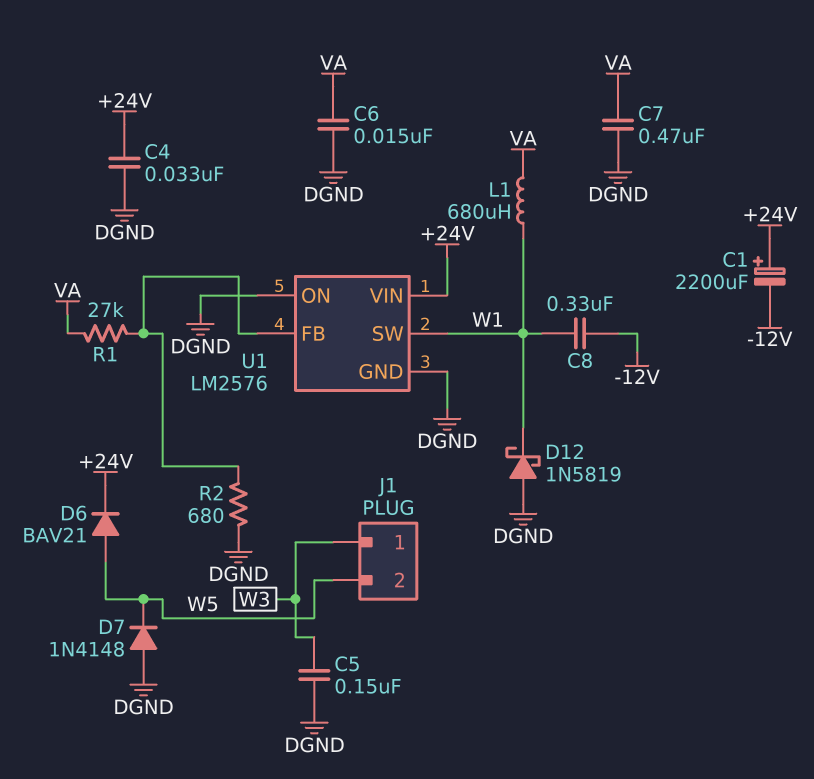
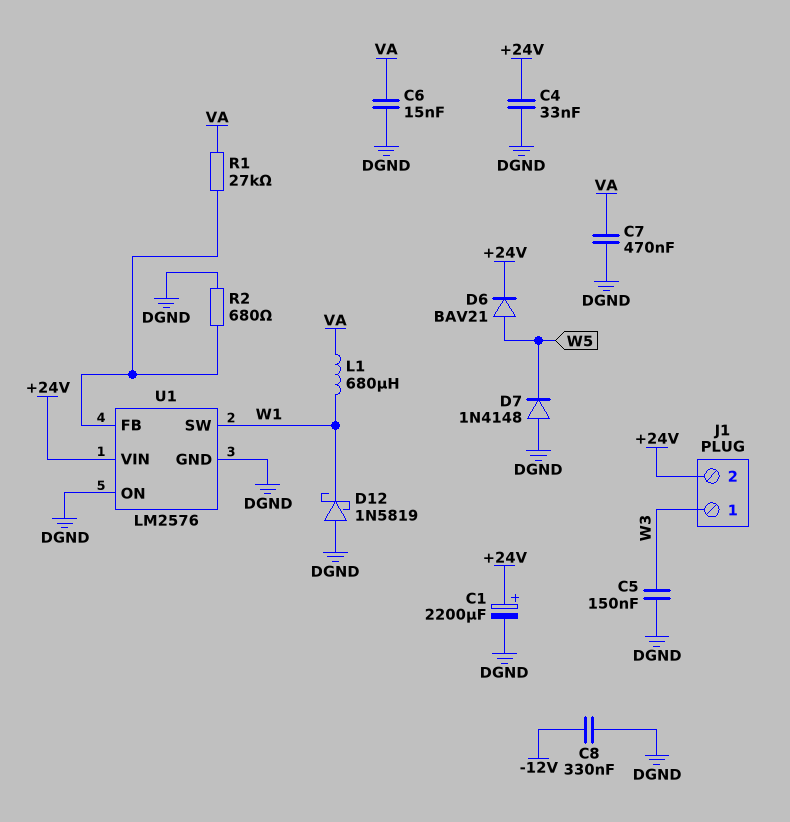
C1: 2200uF (plus +24V, minus -12V) -> 2200uF (plus +24V, minus DGND)
C8: 330nF (-12V, W1) -> 330nF (-12V, DGND)
J1 pin 2: W5 -> +24V

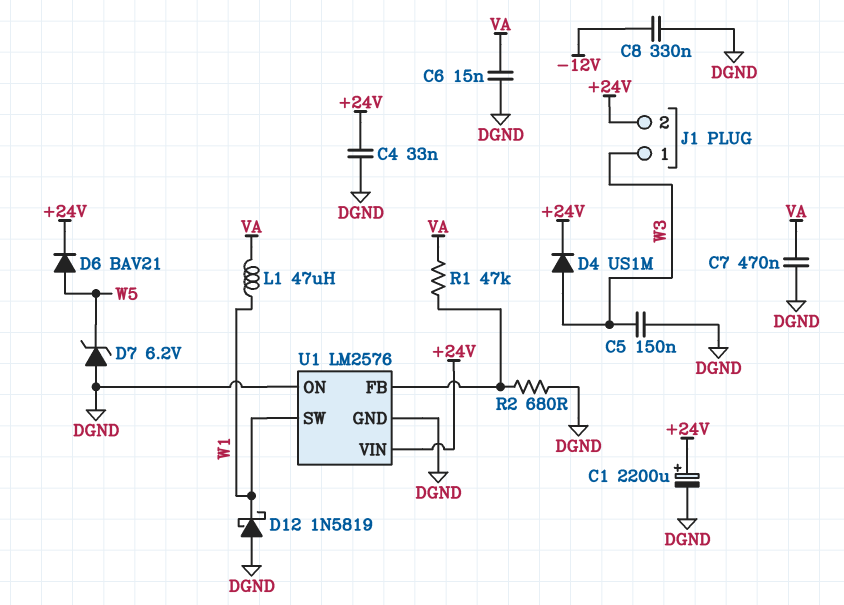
D4: none -> diode US1M (A W3, K +24V)
D7: diode 1N4148 (A DGND, K W5) -> zener 6.2V (A DGND, K W5)
L1: 680uH (VA, W1) -> 47uH (VA, W1)
R1: 27k (U1/FB, VA) -> 47k (U1/FB, VA)

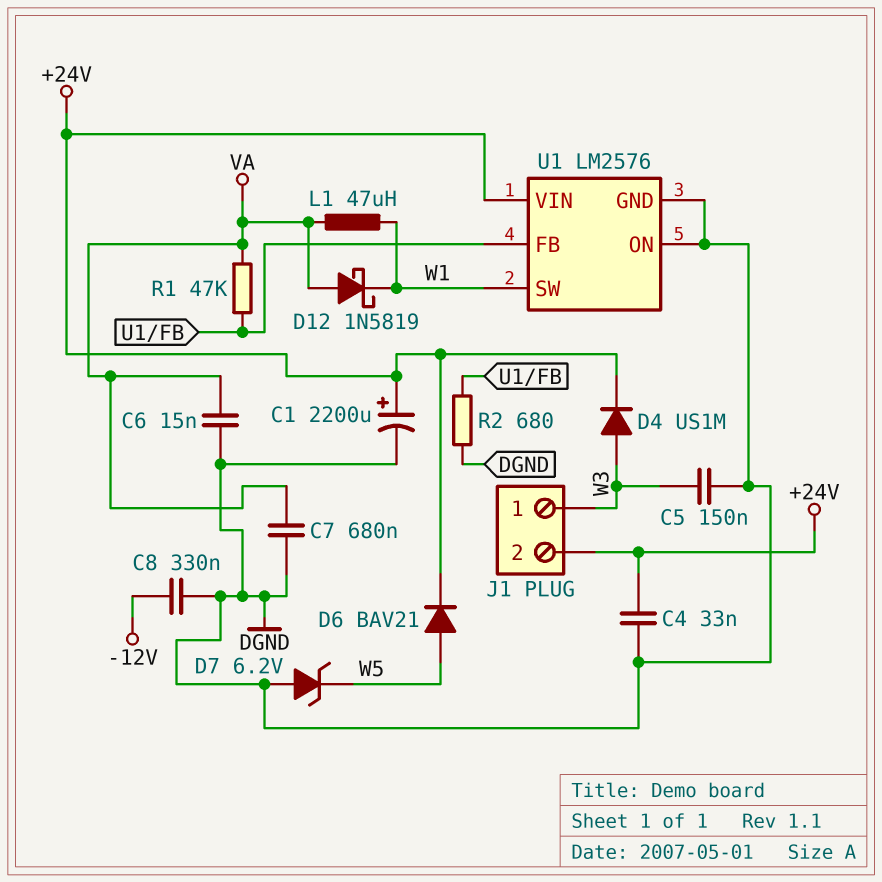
C7: 470nF (DGND, VA) -> 680nF (DGND, VA)
D12: schottky 1N5819 (A DGND, K W1) -> schottky 1N5819 (A VA, K W1)

